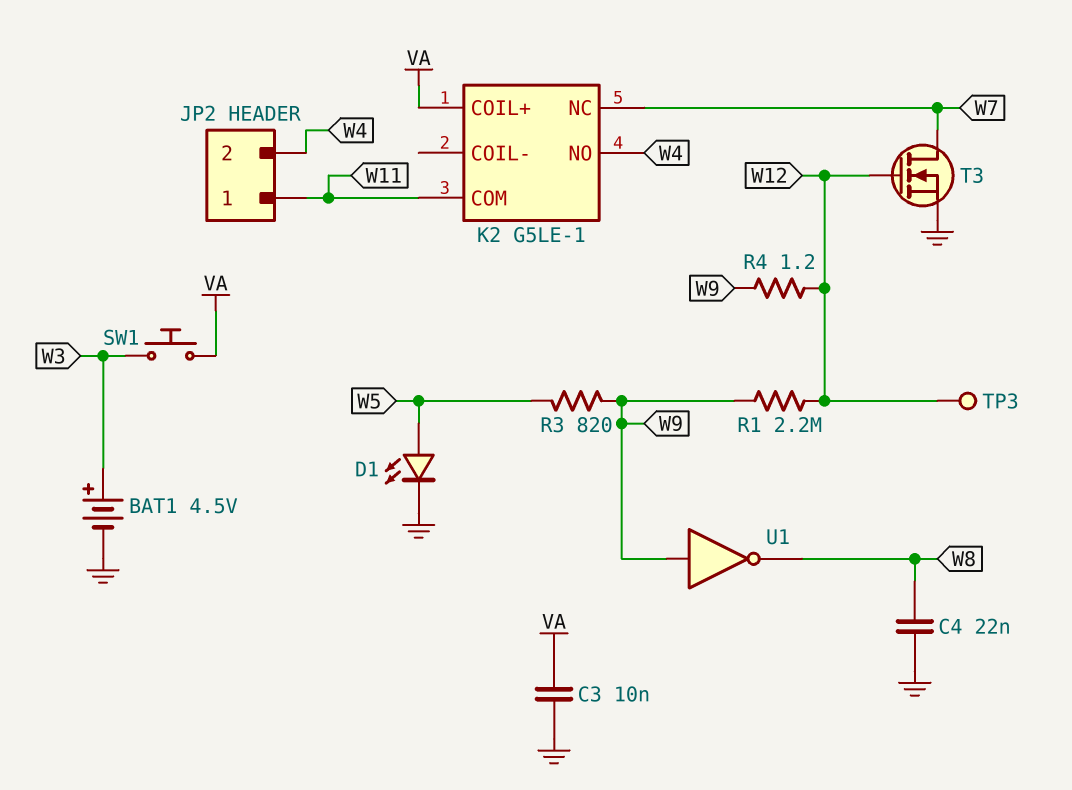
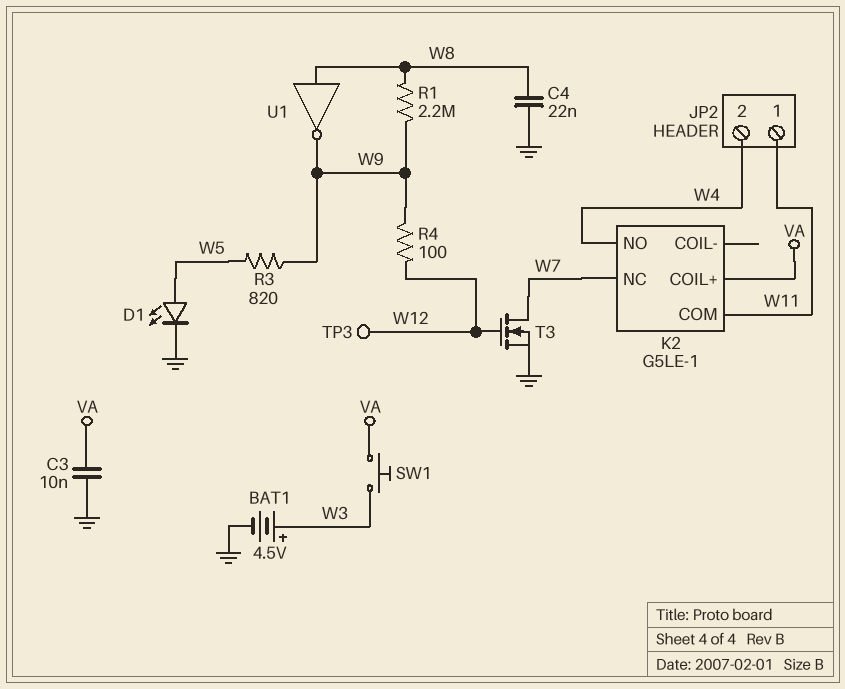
R1: 2.2M (W9, W12) -> 2.2M (W8, W9)
R4: 1.2 (W9, W12) -> 100 (W9, W12)
U1: NOT (in W9, out W8) -> NOT (in W8, out W9)

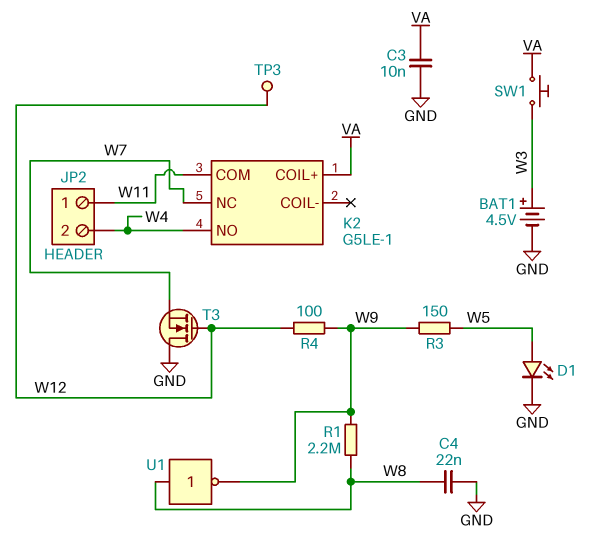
R3: 820 (W5, W9) -> 150 (W5, W9)
T3: NMOS (G W12, D W7, S GND) -> NMOS (G W12, D GND, S W7)

